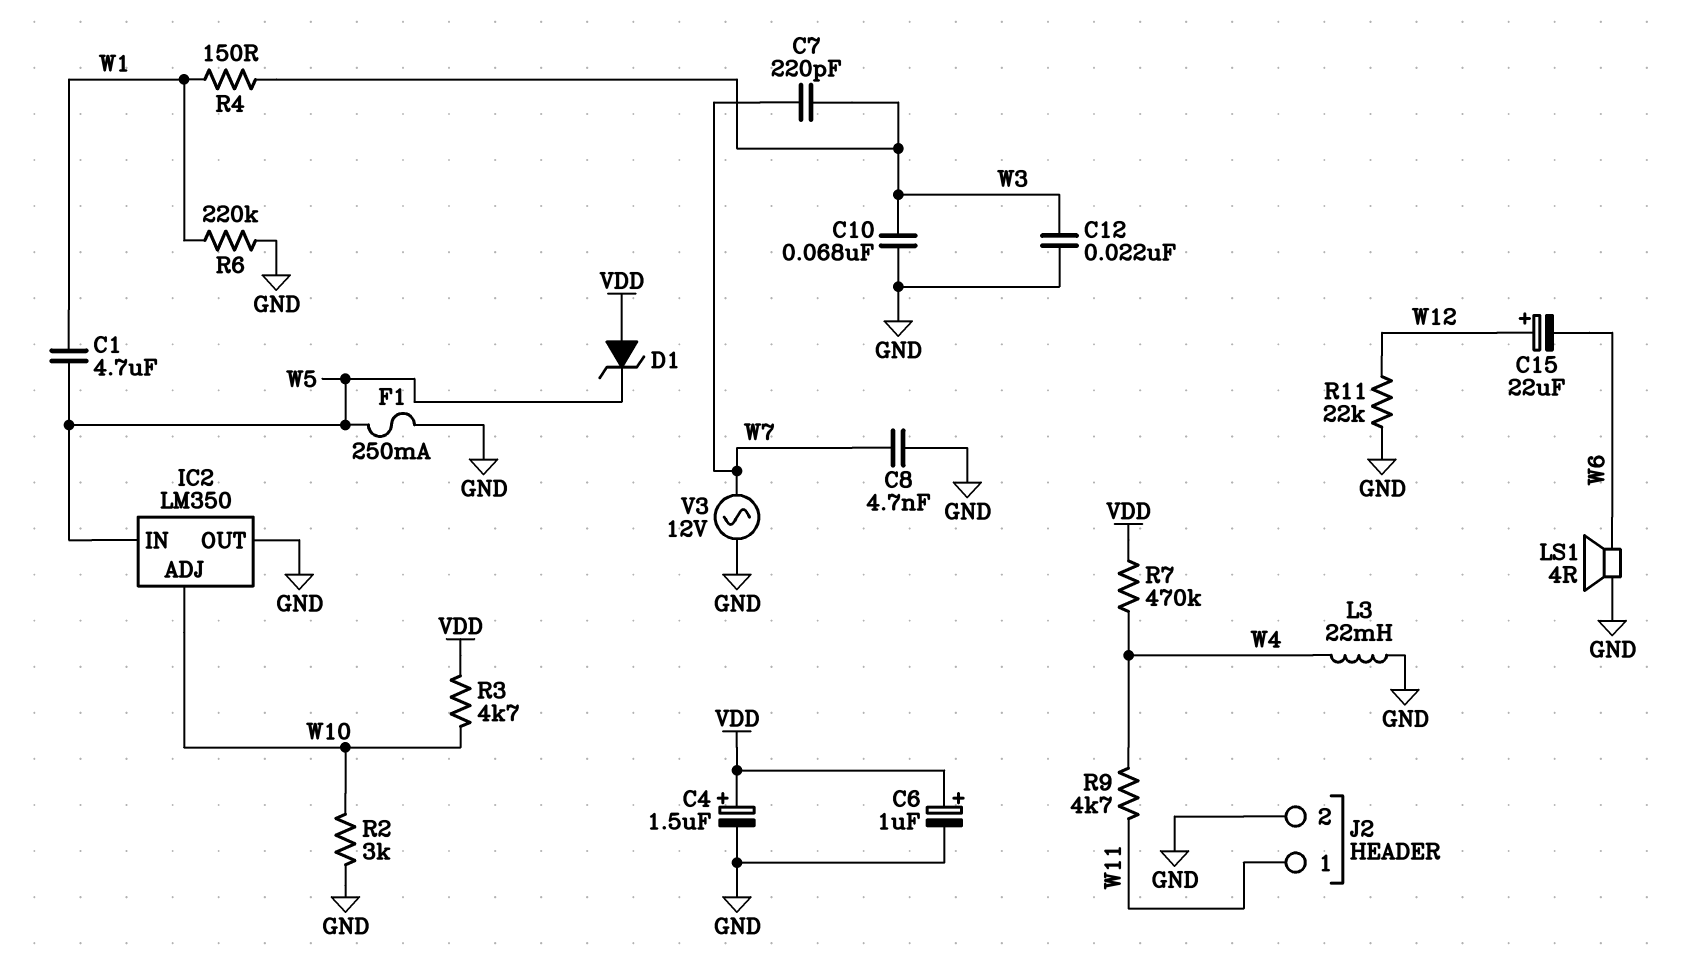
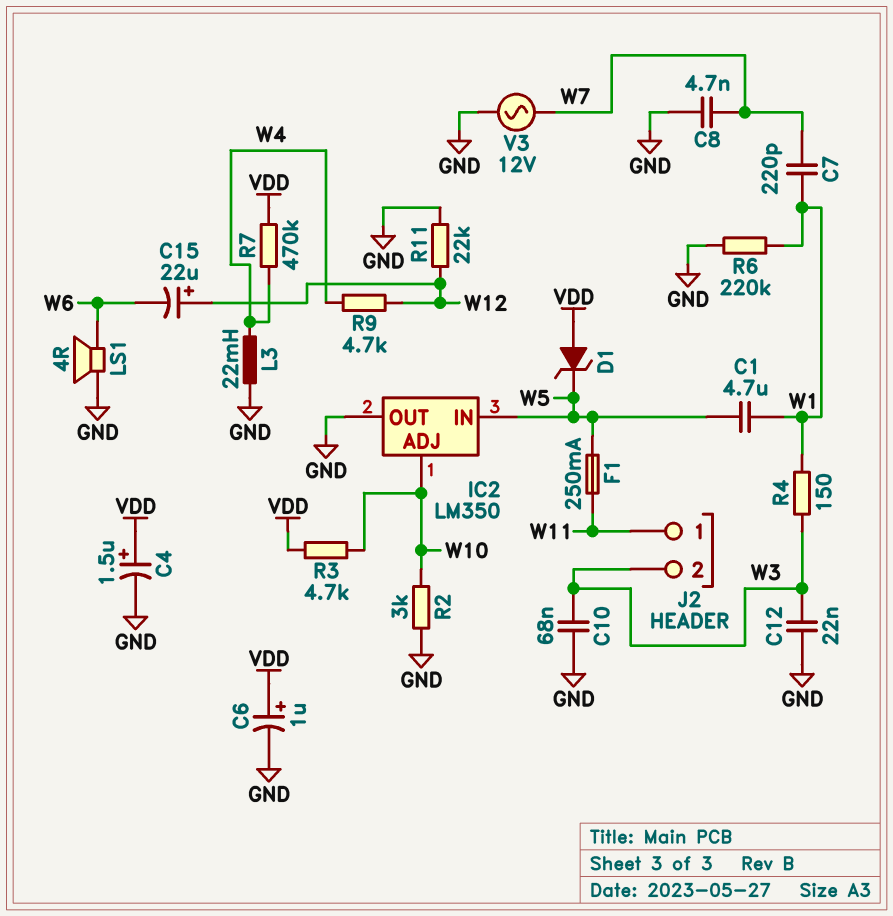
C7: 220pF (W3, W7) -> 220pF (W1, W7)
F1: 250mA (GND, W5) -> 250mA (W5, W11)
J2 pin 2: GND -> W3
R9: 4.7k (W4, W11) -> 4.7k (W4, W12)

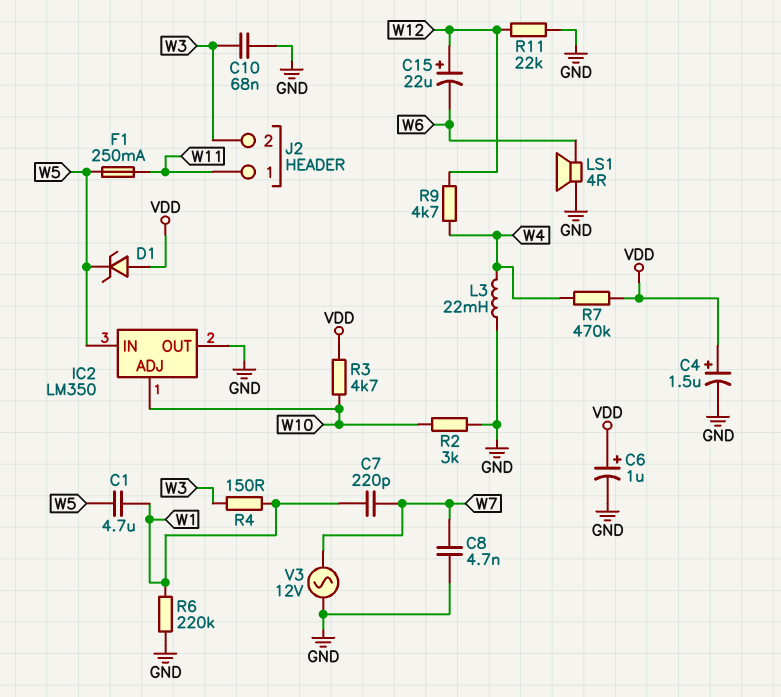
C12: 22nF (GND, W3) -> none

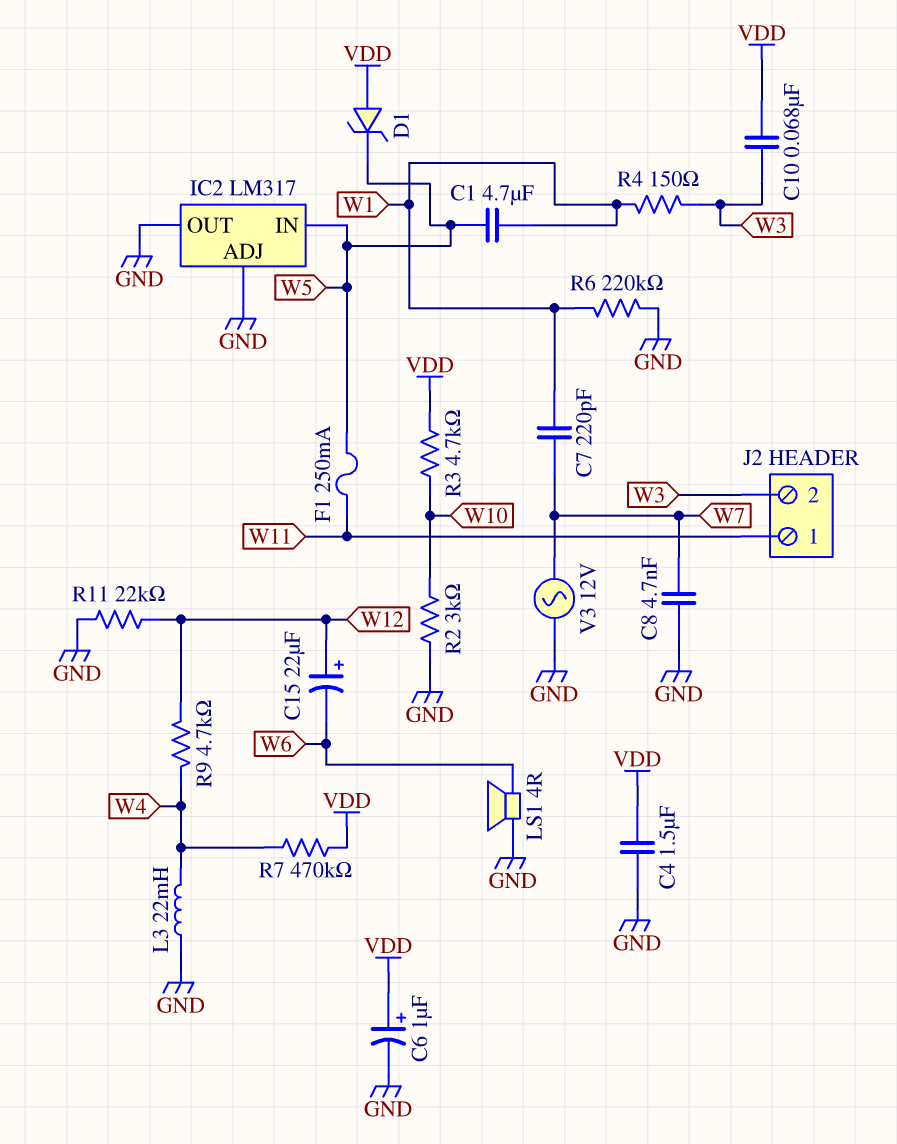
C4: 1.5uF (plus VDD, minus GND) -> 1.5uF (GND, VDD)
C10: 68nF (GND, W3) -> 68nF (VDD, W3)
IC2: LM350 -> LM317
IC2 pin ADJ: W10 -> GND

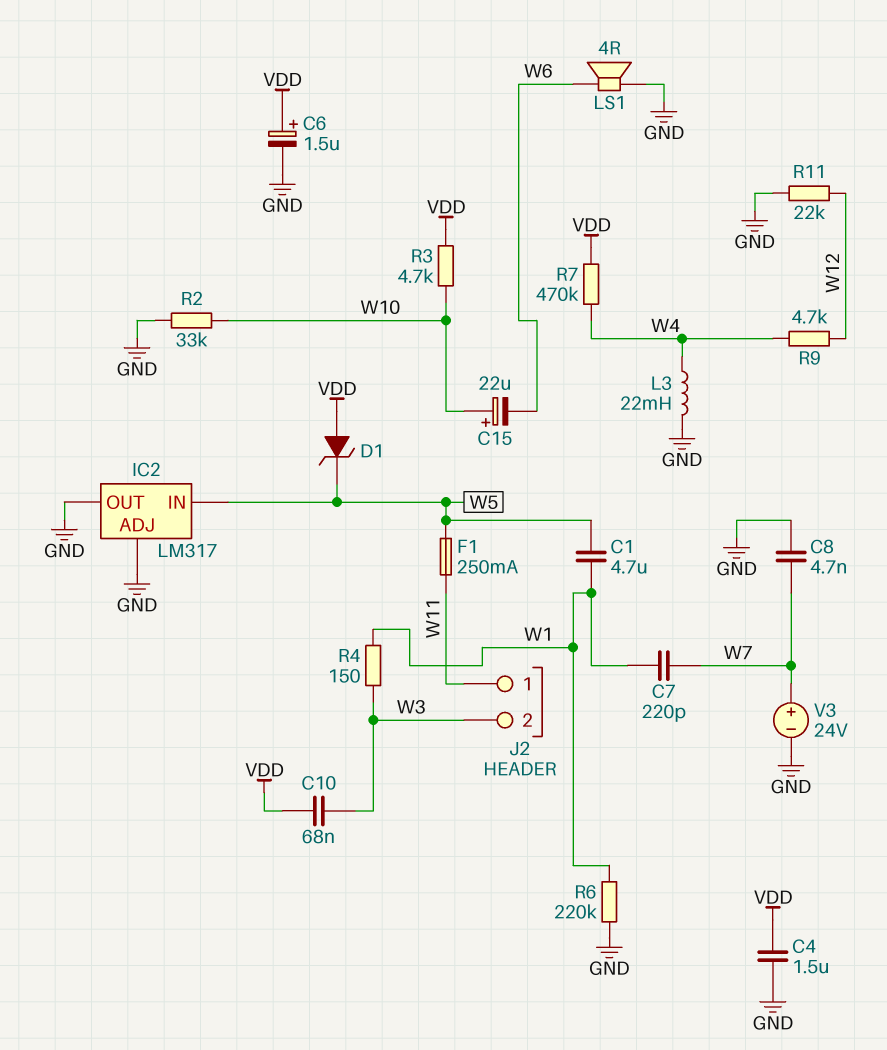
C6: 1uF (plus VDD, minus GND) -> 1.5uF (plus VDD, minus GND)
C15: 22uF (plus W12, minus W6) -> 22uF (plus W10, minus W6)
R2: 3k (GND, W10) -> 33k (GND, W10)
V3: AC 12V (GND, W7) -> 24V (plus W7, minus GND)

